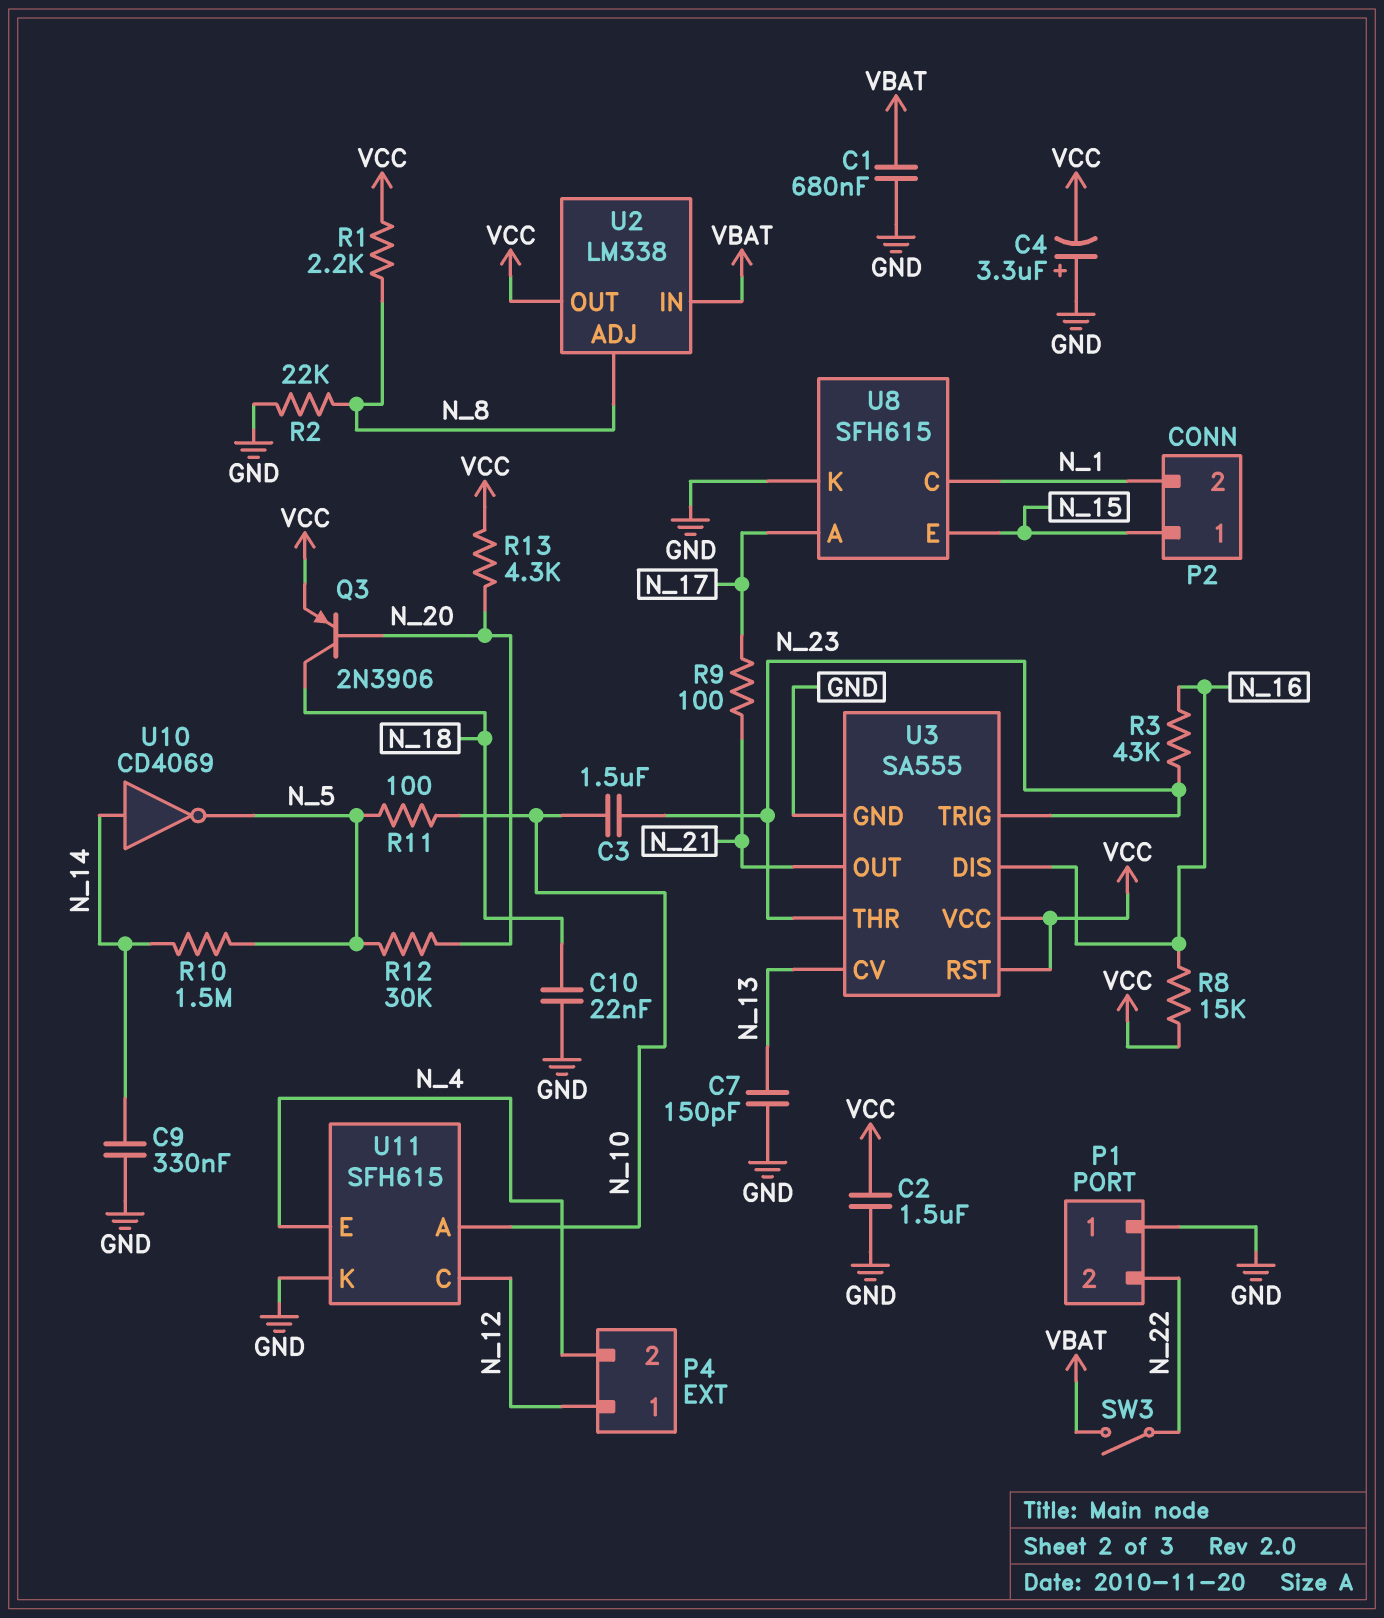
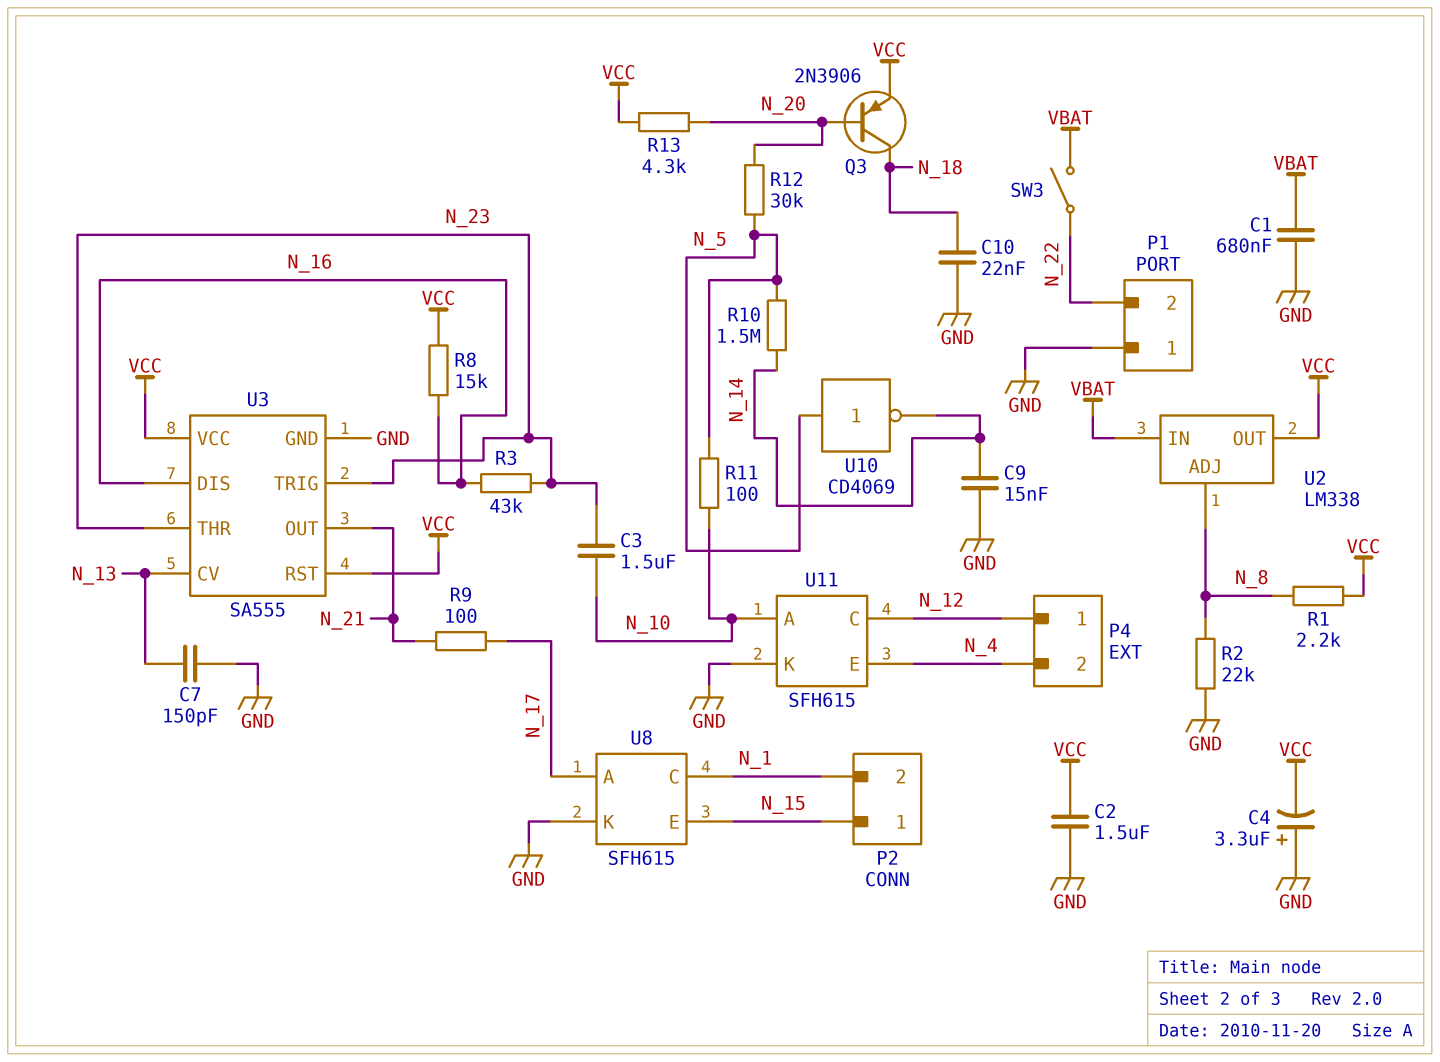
C9: 330nF (GND, N_14) -> 15nF (GND, N_14)
U10: NOT CD4069 (in N_14, out N_5) -> NOT CD4069 (in N_5, out N_14)

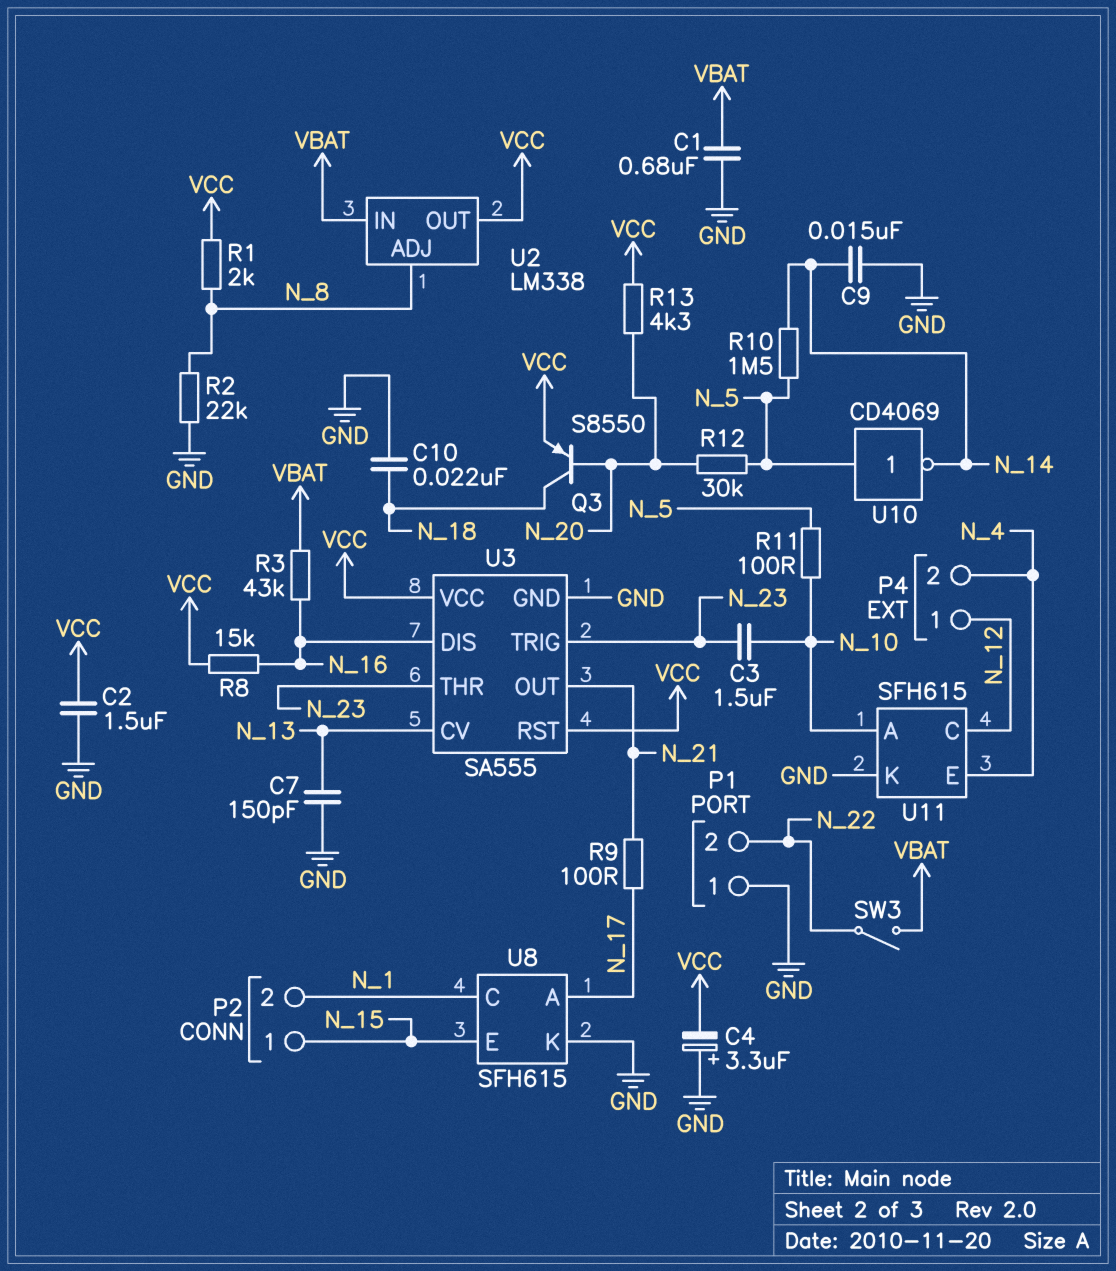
Q3: PNP 2N3906 (B N_20, C N_18, E VCC) -> PNP S8550 (B N_20, C N_18, E VCC)
R1: 2.2k (N_8, VCC) -> 2k (N_8, VCC)
R3: 43k (N_16, N_23) -> 43k (N_16, VBAT)

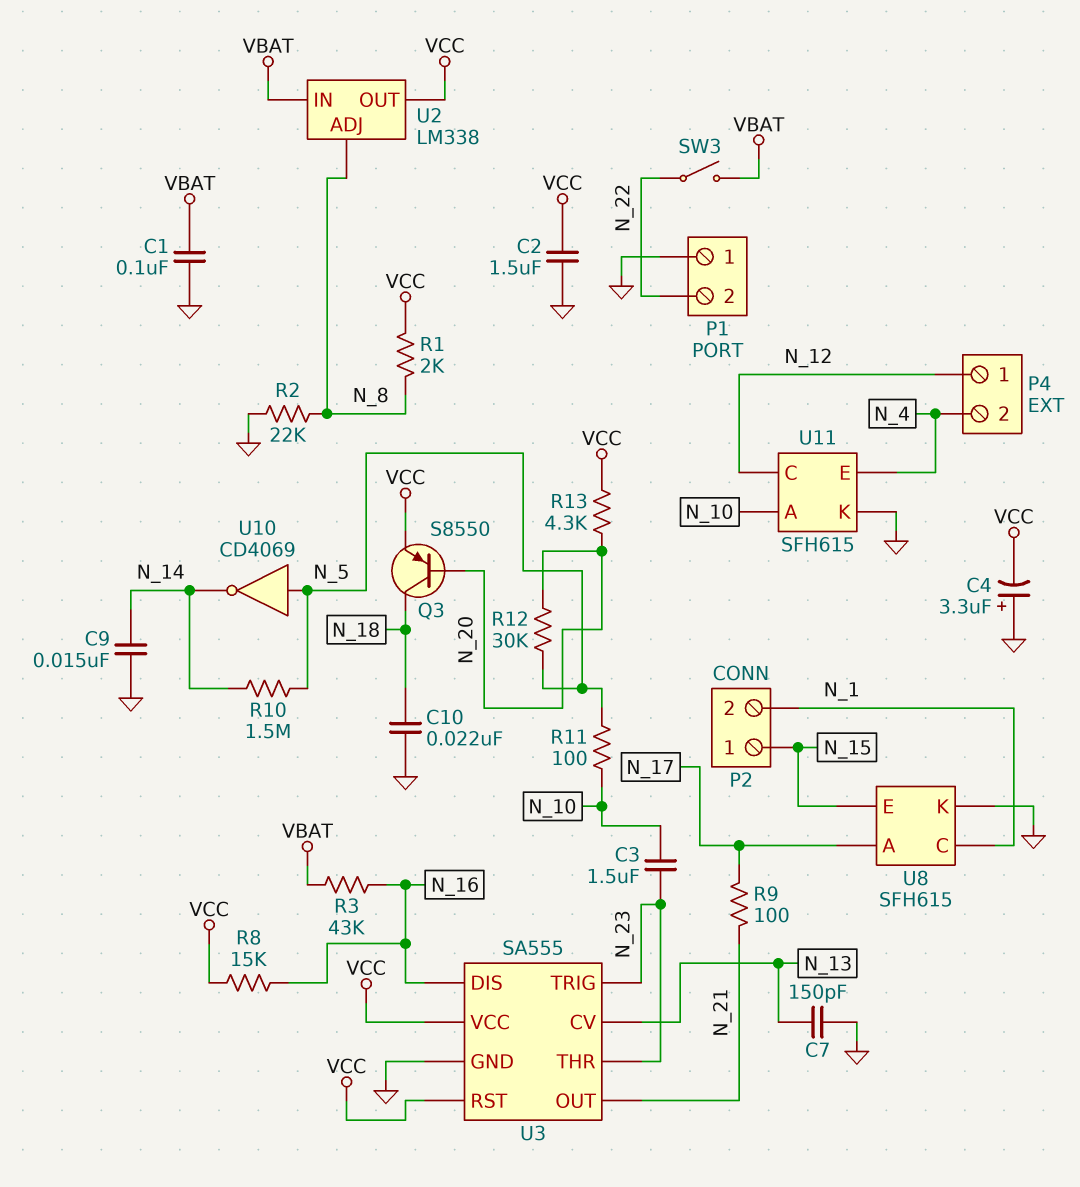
C1: 680nF (GND, VBAT) -> 100nF (GND, VBAT)

